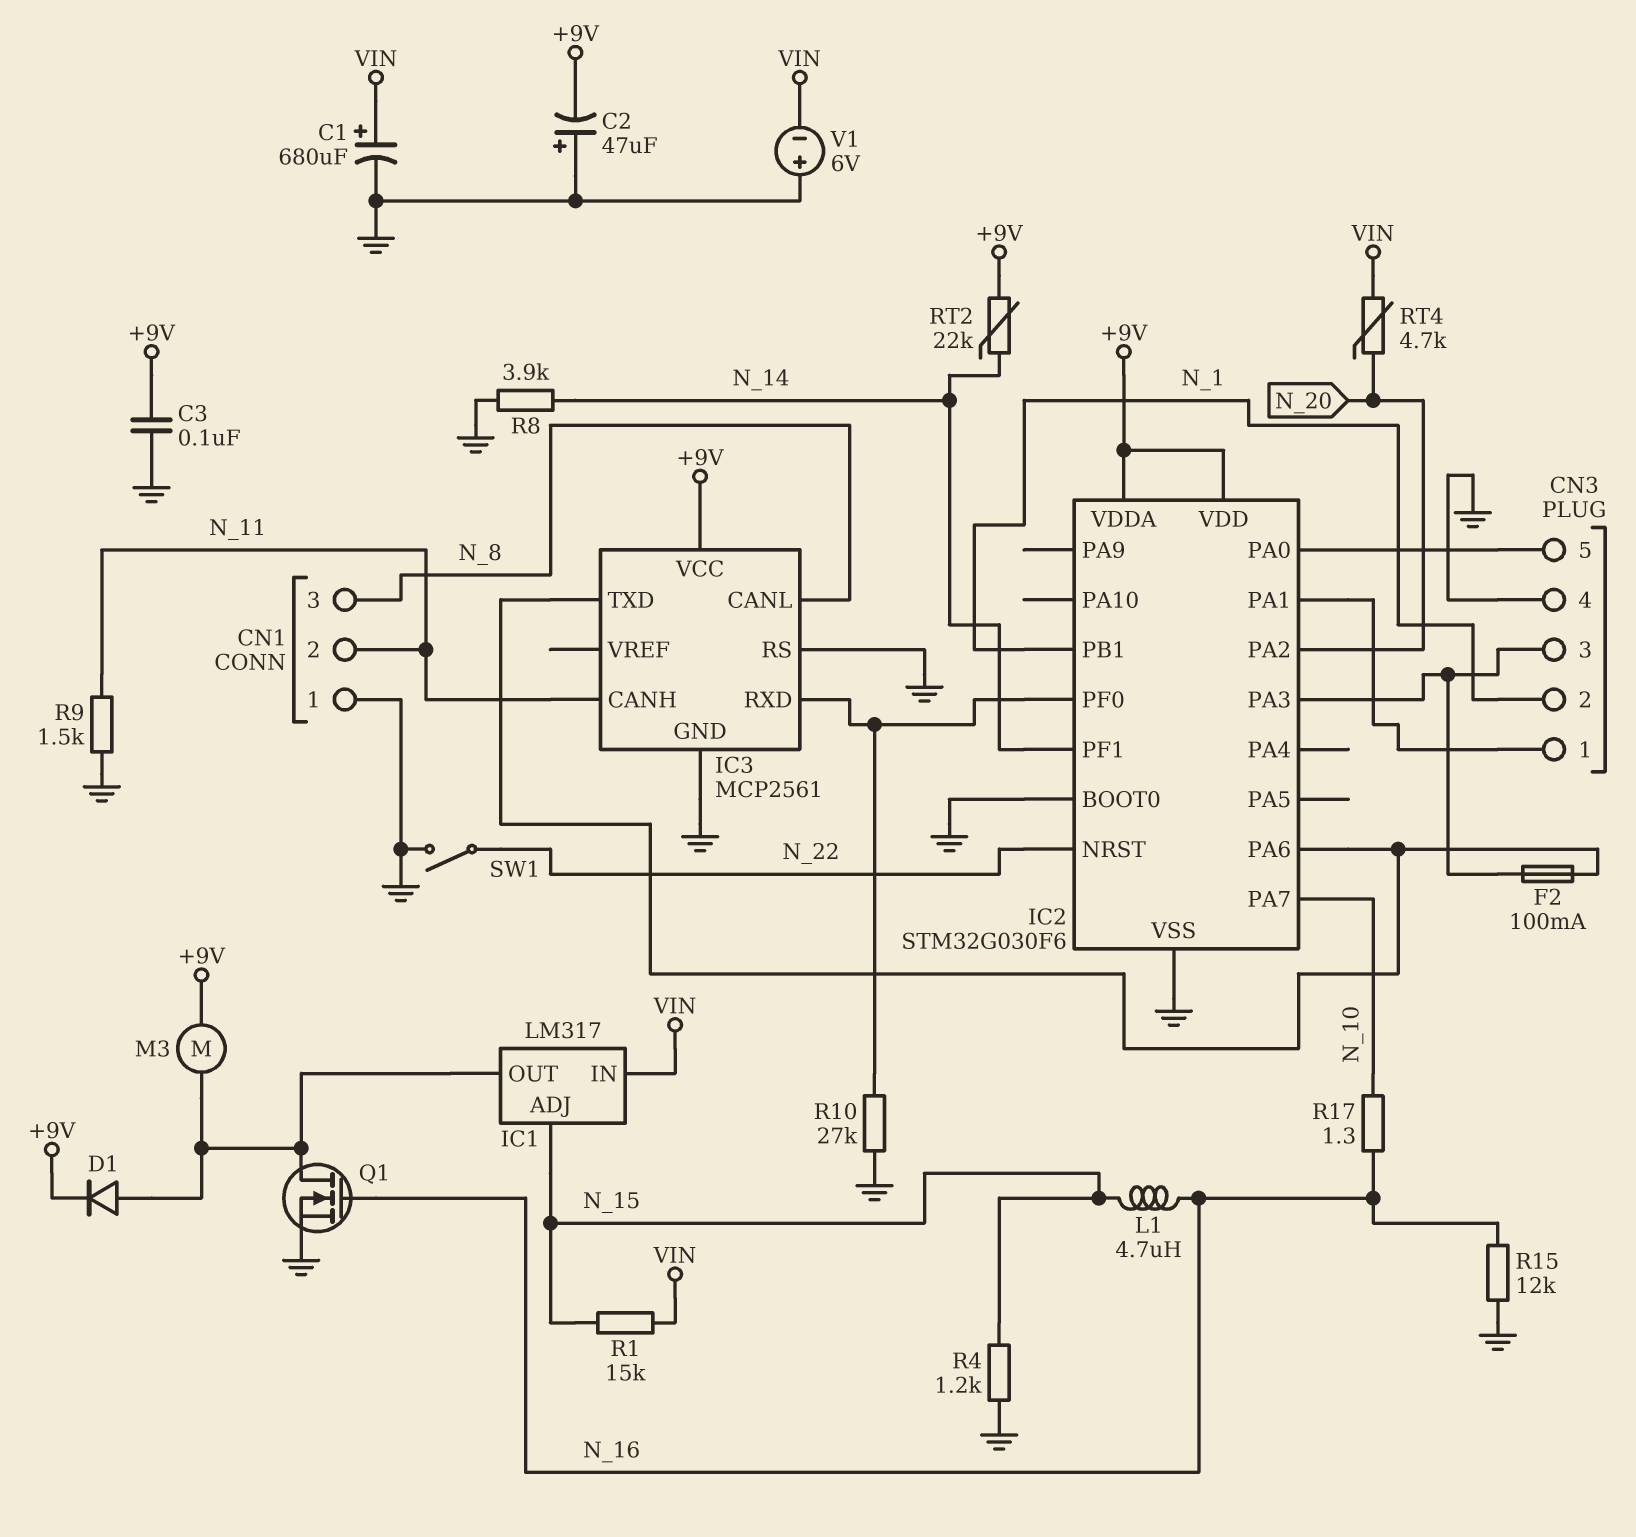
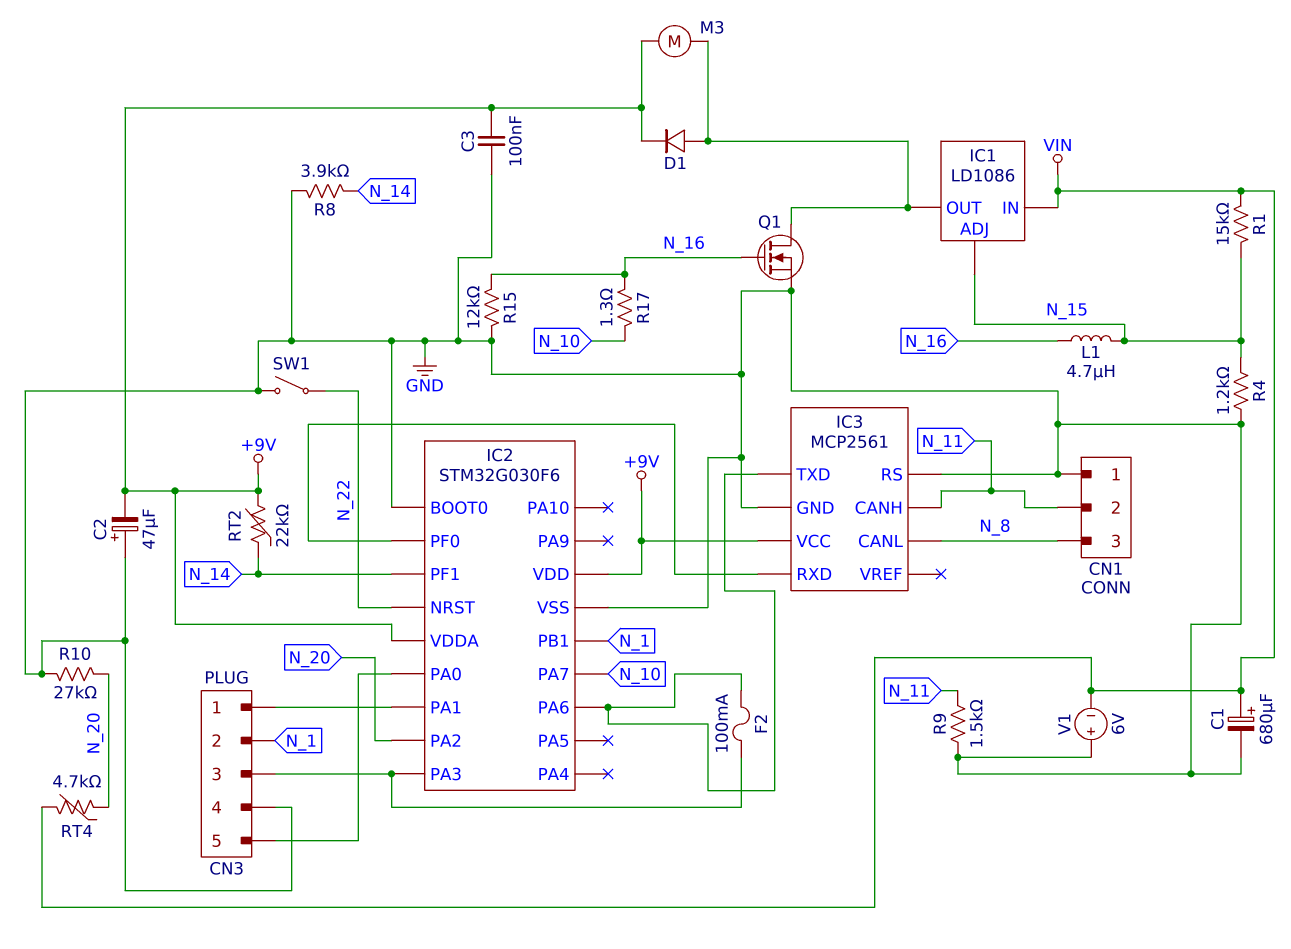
IC1: LM317 -> LD1086
R10: 27k (GND, IC2/PF0) -> 27k (GND, N_20)

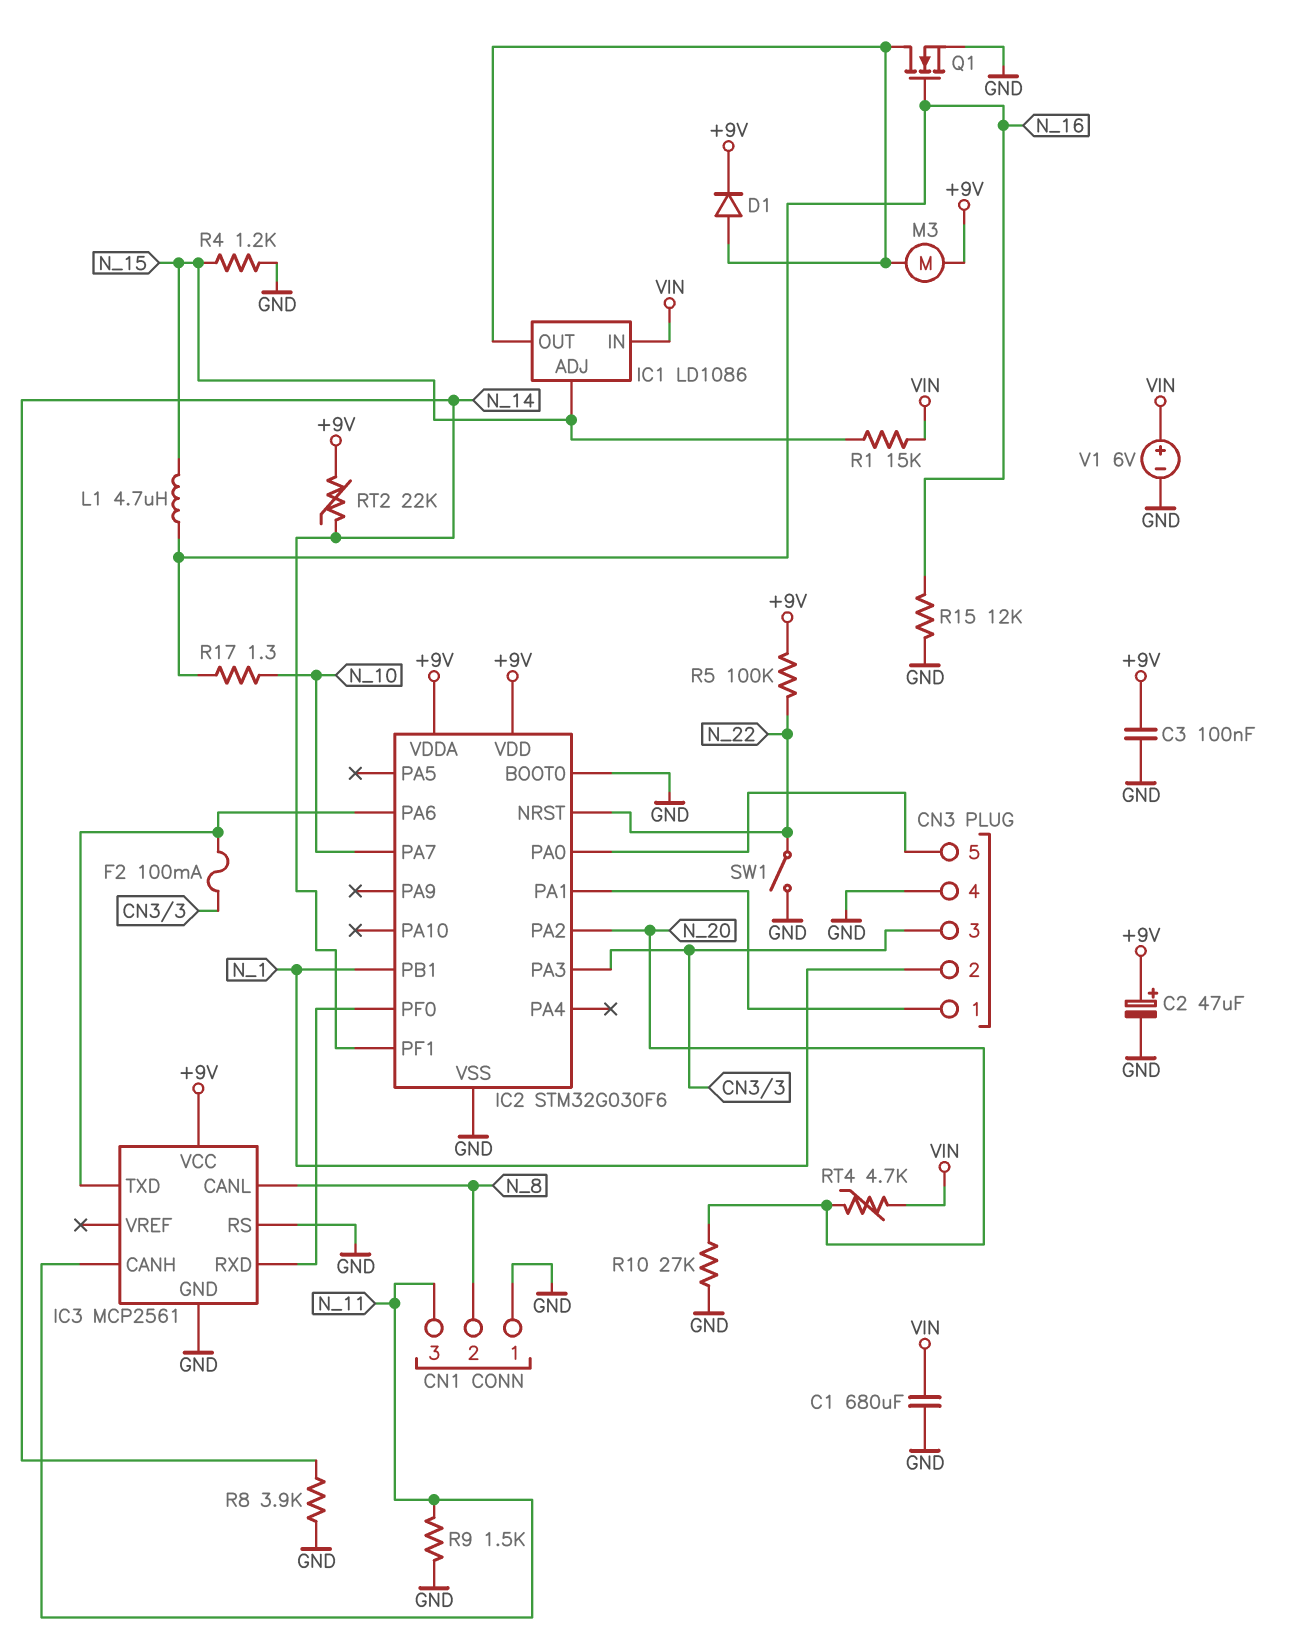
C1: 680uF (plus VIN, minus GND) -> 680uF (GND, VIN)
C2: 47uF (plus GND, minus +9V) -> 47uF (plus +9V, minus GND)
CN1 pin 2: N_11 -> N_8
CN1 pin 3: N_8 -> N_11
R5: none -> 100k (+9V, N_22)
V1: 6V (plus GND, minus VIN) -> 6V (plus VIN, minus GND)

